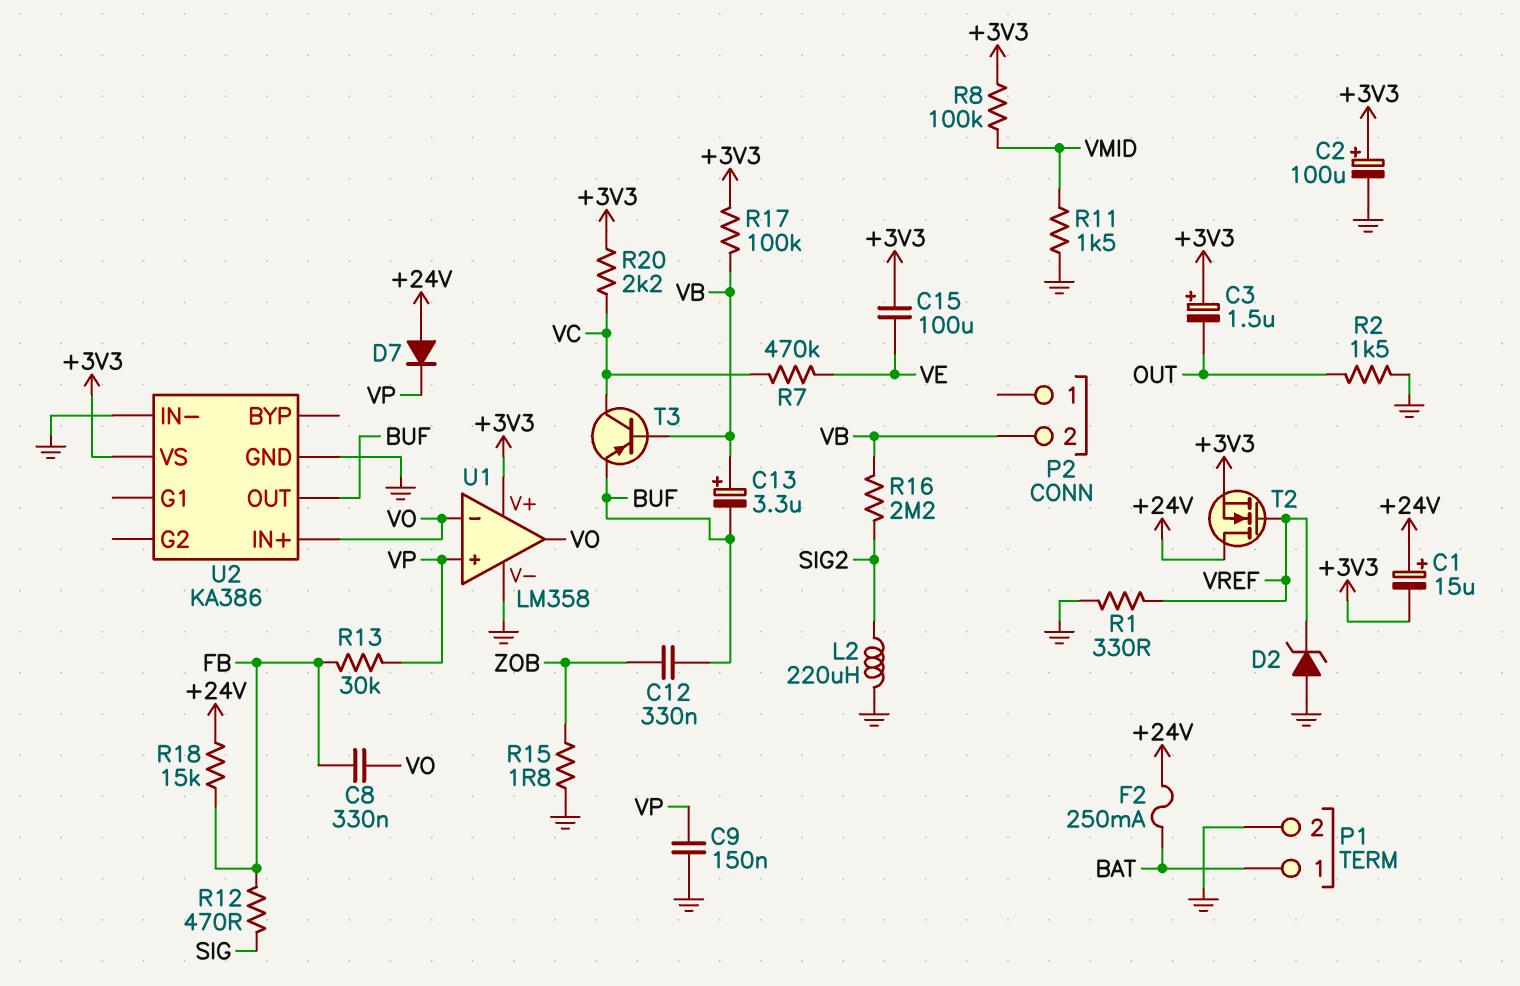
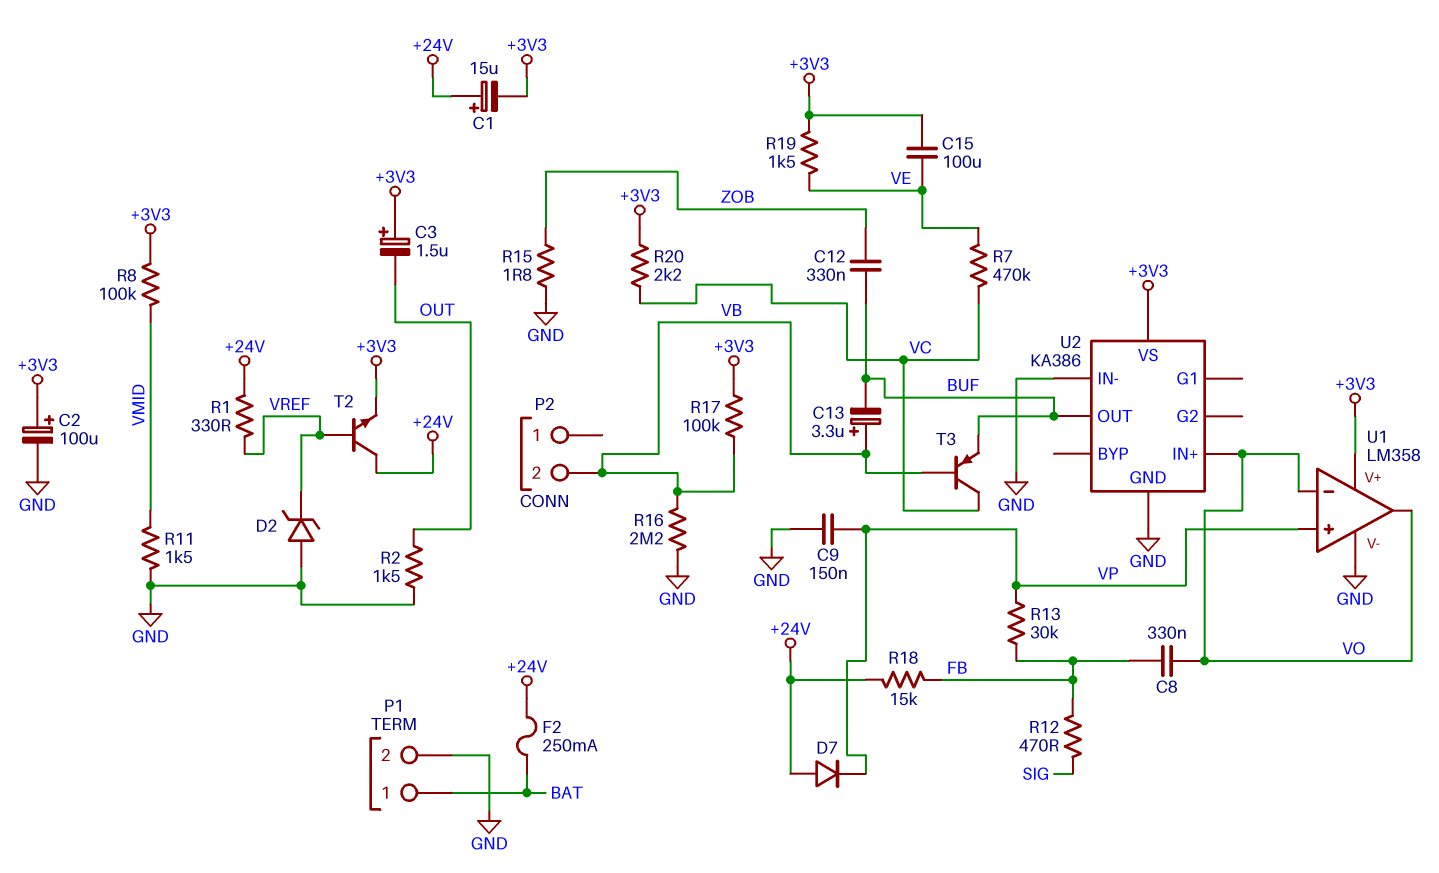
L2: 220uH (GND, SIG2) -> none
R1: 330 (GND, VREF) -> 330 (+24V, VREF)
R16: 2.2M (SIG2, VB) -> 2.2M (GND, VB)
R19: none -> 1.5k (+3V3, VE)
T2: NMOS (G VREF, D +24V, S +3V3) -> NPN (B VREF, C +24V, E +3V3)

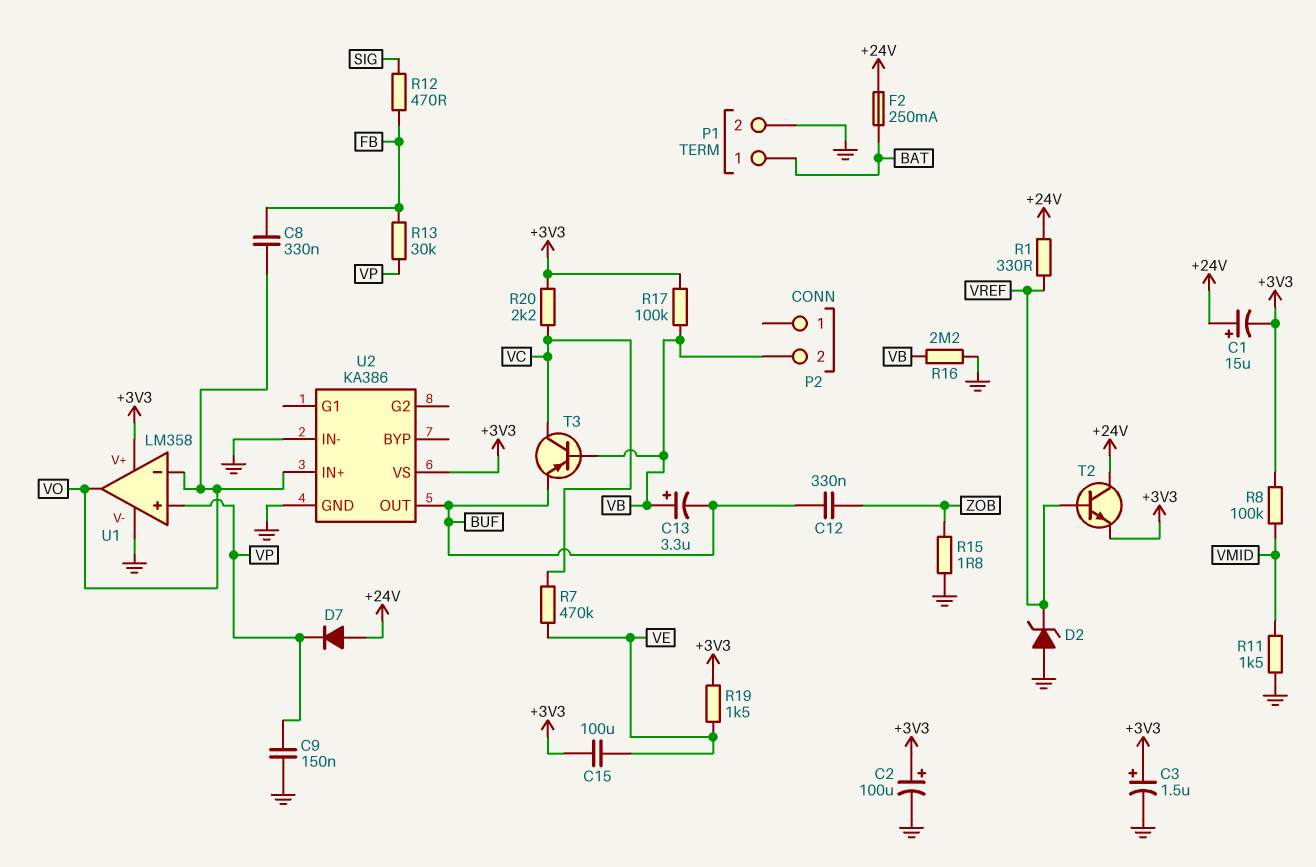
C3: 1.5uF (plus +3V3, minus OUT) -> 1.5uF (plus +3V3, minus GND)
R2: 1.5k (GND, OUT) -> none
R18: 15k (+24V, FB) -> none

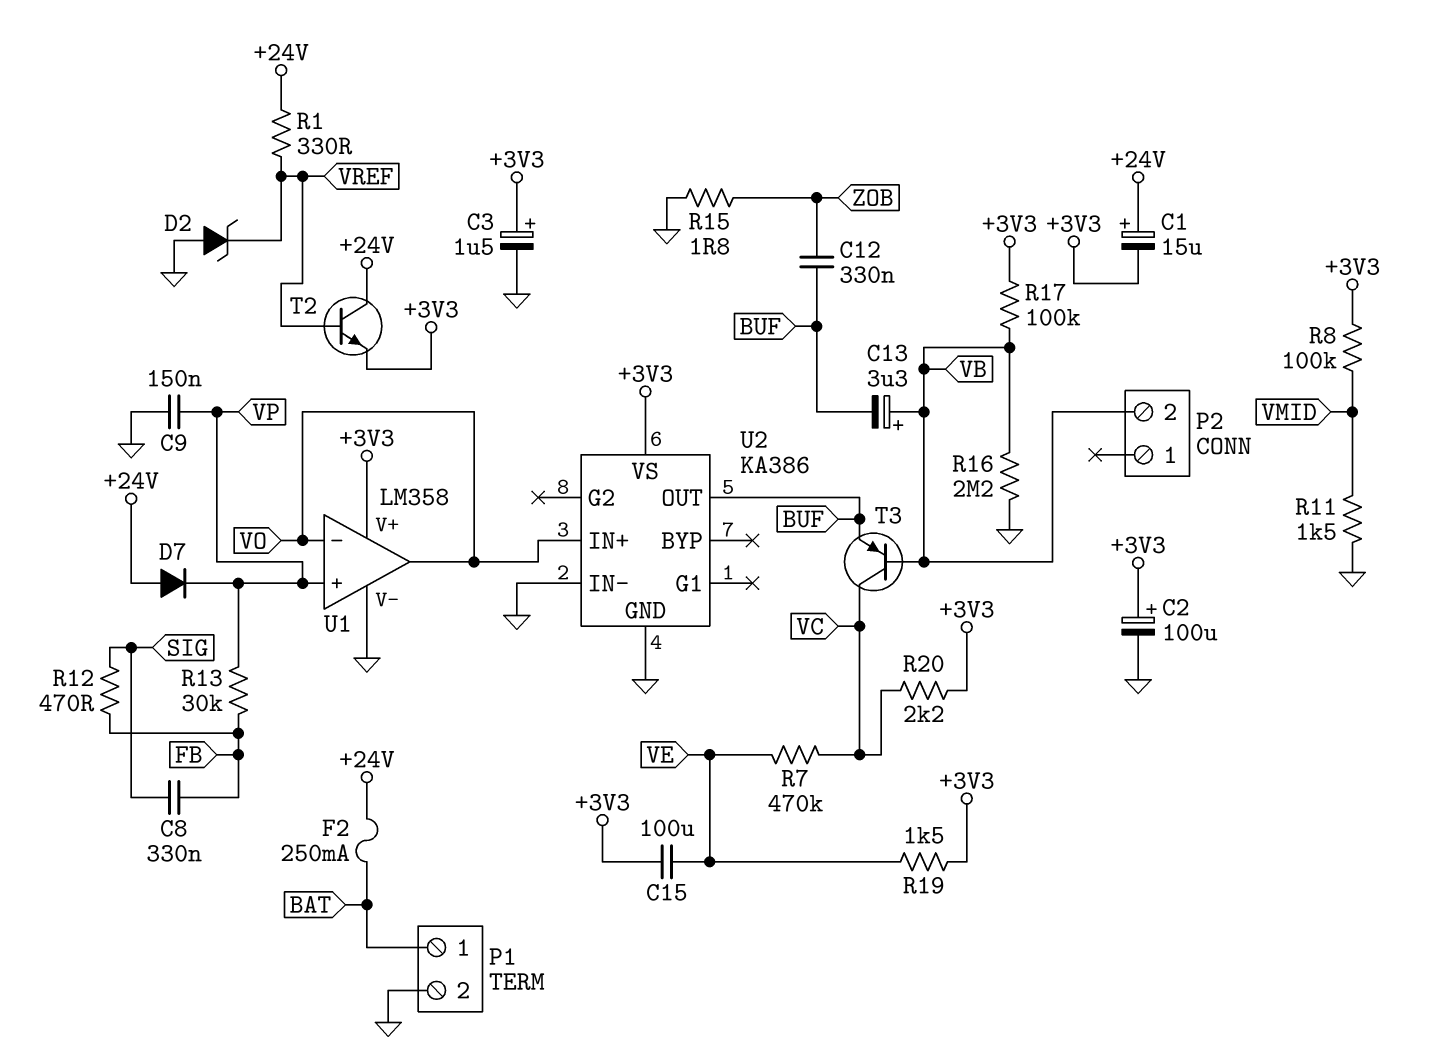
C8: 330nF (FB, VO) -> 330nF (FB, SIG)

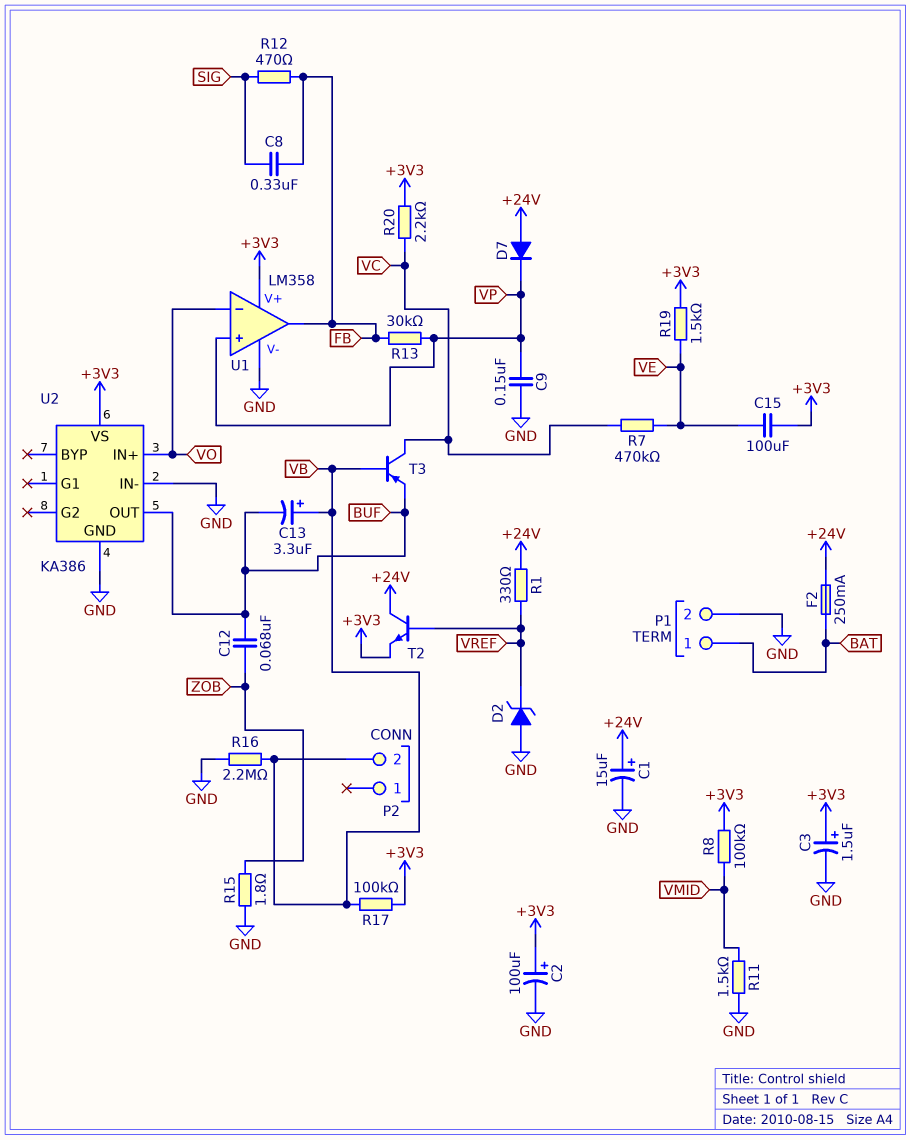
C1: 15uF (plus +24V, minus +3V3) -> 15uF (plus +24V, minus GND)
C12: 330nF (BUF, ZOB) -> 68nF (BUF, ZOB)
U1 pin out: VO -> FB

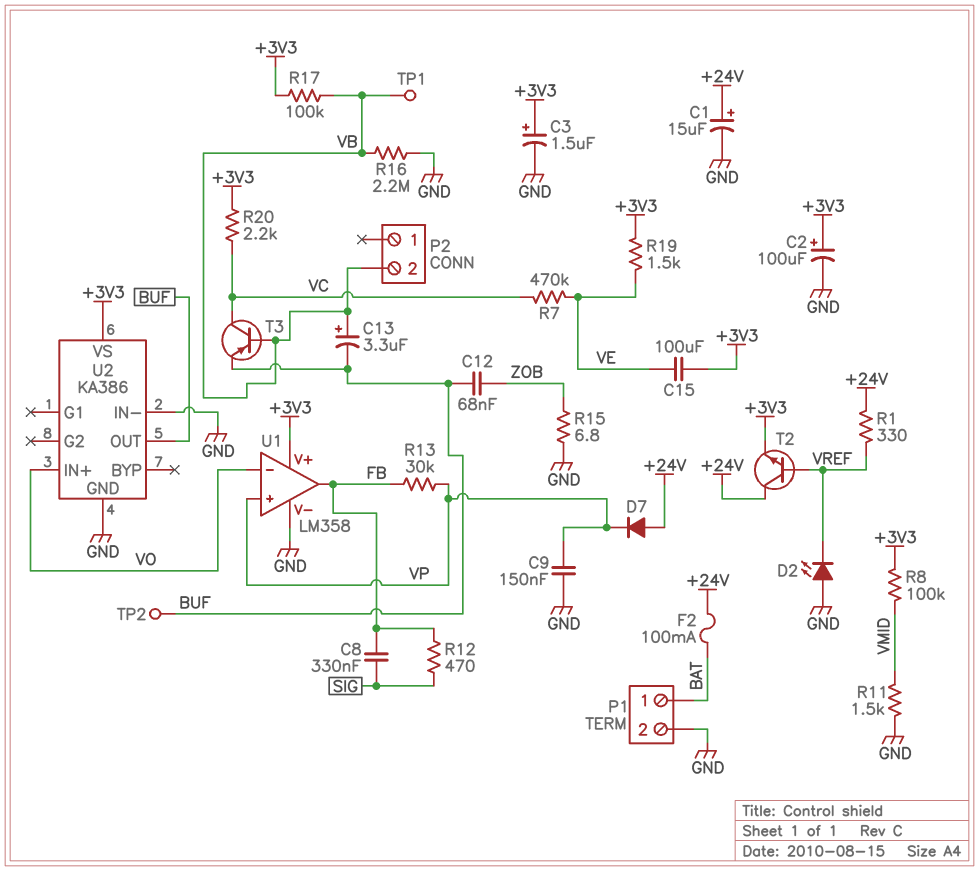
D2: zener (A GND, K VREF) -> LED (A GND, K VREF)
F2: 250mA (+24V, BAT) -> 100mA (+24V, BAT)
R15: 1.8 (GND, ZOB) -> 6.8 (GND, ZOB)
TP1: none -> test point (VB)
TP2: none -> test point (BUF)

